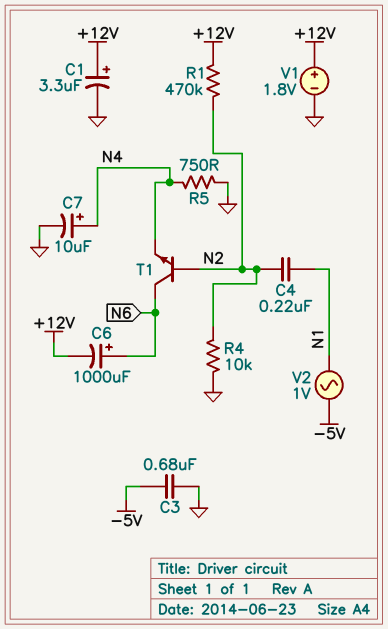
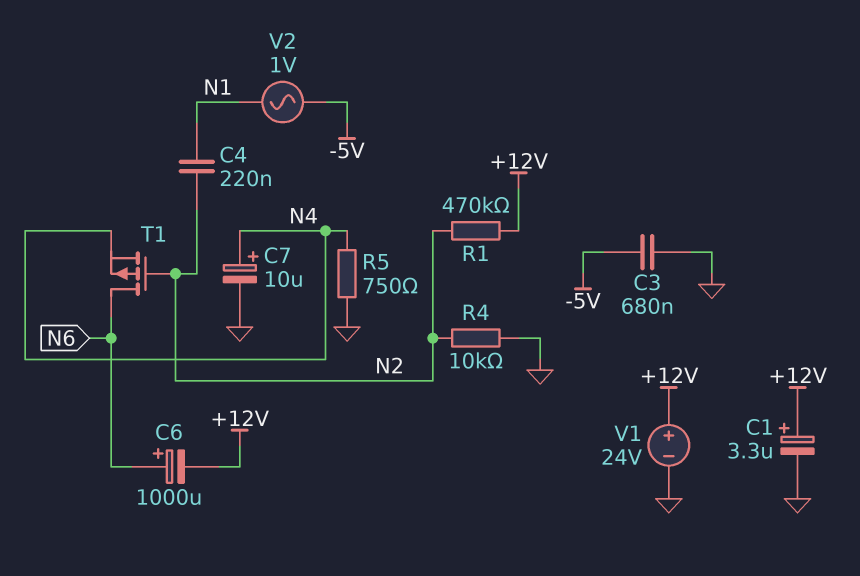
T1: NPN (B N2, C N6, E N4) -> PMOS (G N2, D N6, S N4)
V1: 1.8V (plus +12V, minus GND) -> 24V (plus +12V, minus GND)

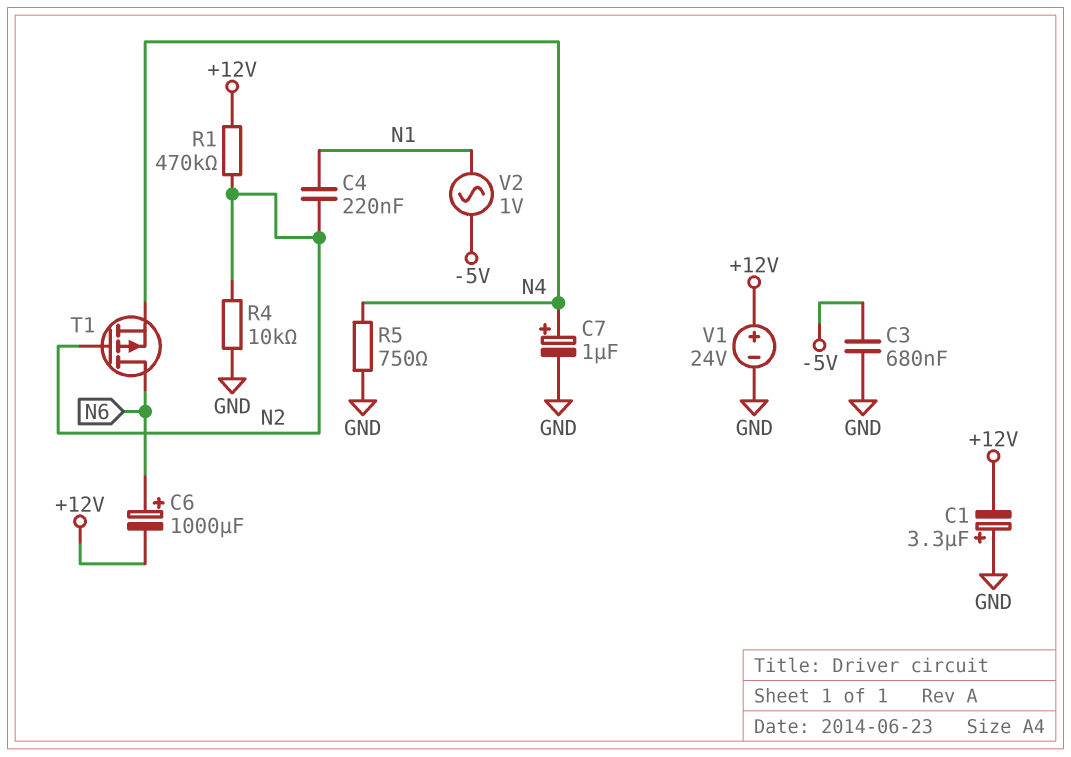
C1: 3.3uF (plus +12V, minus GND) -> 3.3uF (plus GND, minus +12V)
C7: 10uF (plus N4, minus GND) -> 1uF (plus N4, minus GND)

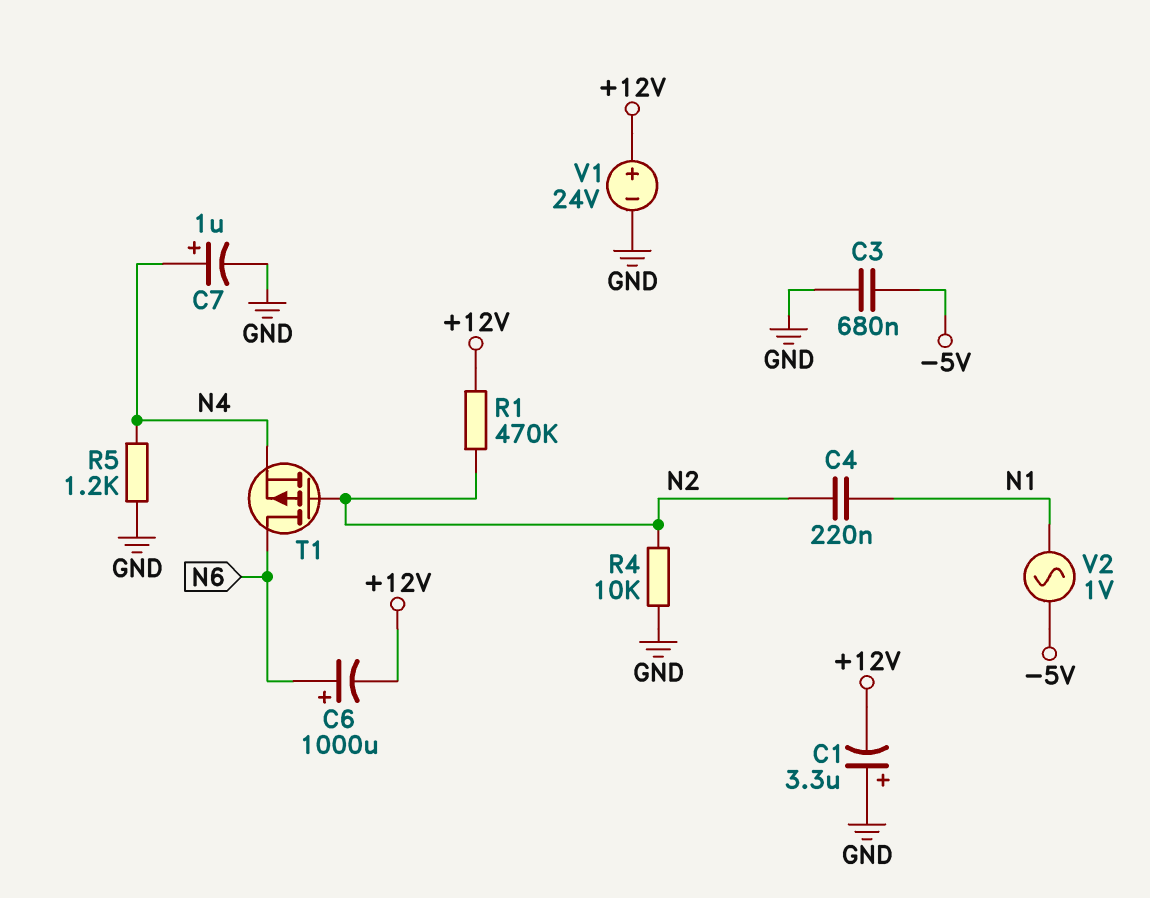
R5: 750 (GND, N4) -> 1.2k (GND, N4)

